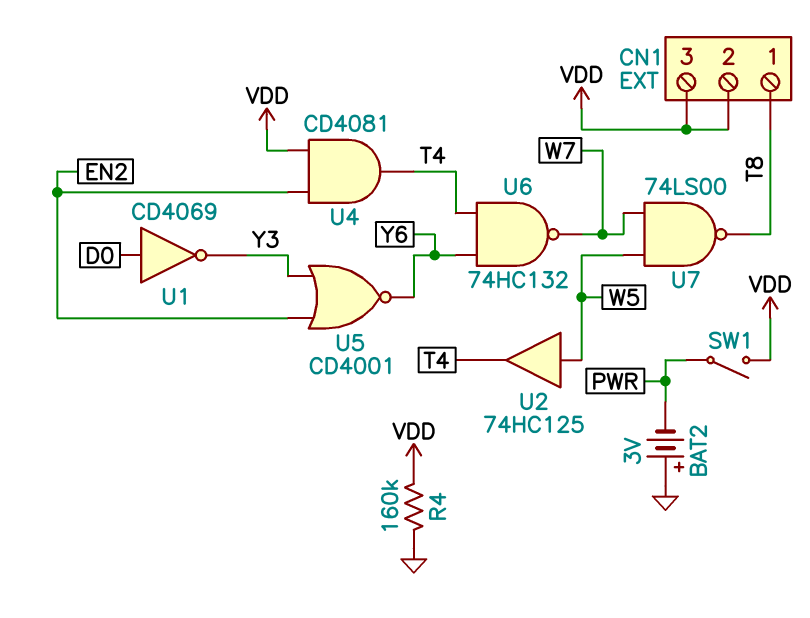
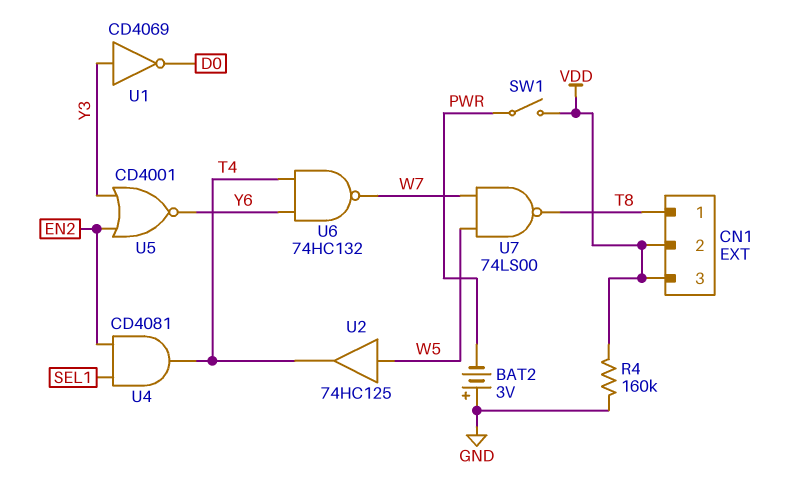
U1: NOT CD4069 (in D0, out Y3) -> NOT CD4069 (in Y3, out D0)
U4: AND CD4081 (in EN2, in VDD, out T4) -> AND CD4081 (in EN2, in SEL1, out T4)

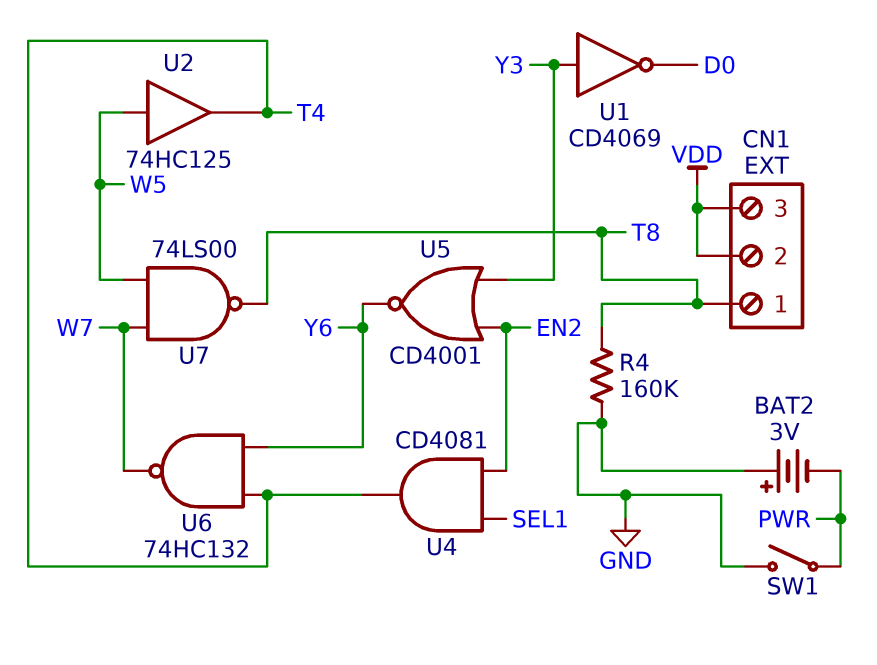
R4: 160k (GND, VDD) -> 160k (GND, T8)
SW1: switch (PWR, VDD) -> switch (GND, PWR)

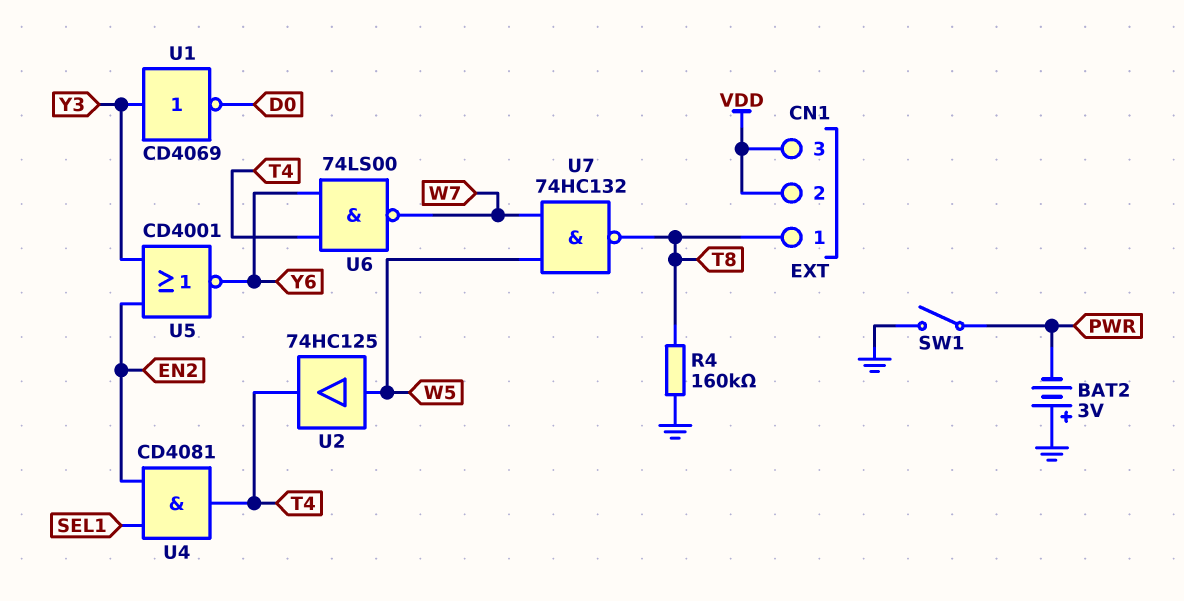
U6: NAND 74HC132 (in T4, in Y6, out W7) -> NAND 74LS00 (in T4, in Y6, out W7)
U7: NAND 74LS00 (in W5, in W7, out T8) -> NAND 74HC132 (in W5, in W7, out T8)

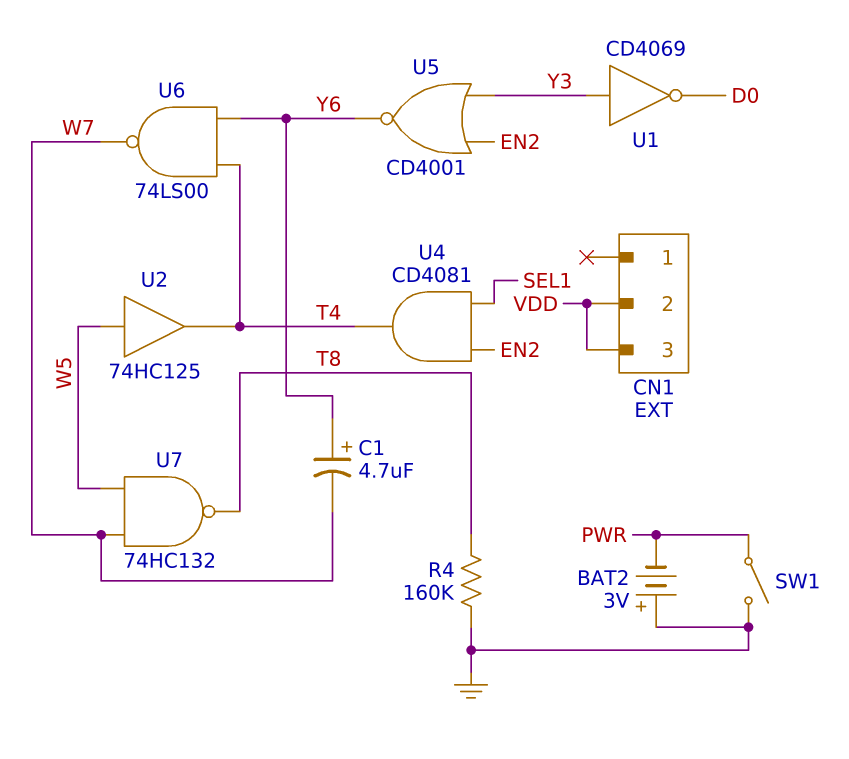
C1: none -> 4.7uF (plus Y6, minus W7)
CN1 pin 1: T8 -> none

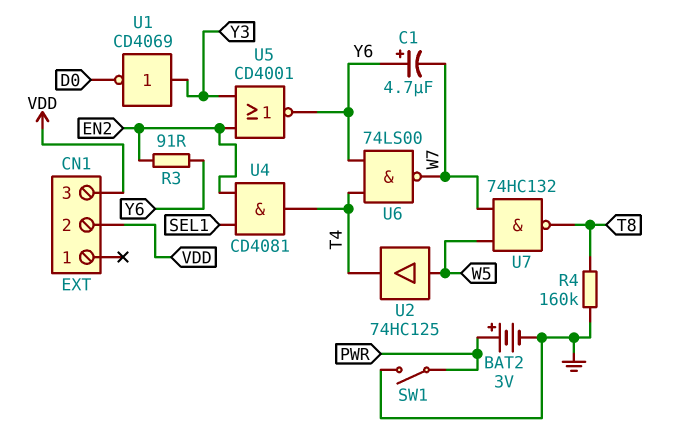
BAT2: 3V (plus GND, minus PWR) -> 3V (plus PWR, minus GND)
R3: none -> 91 (EN2, Y6)

